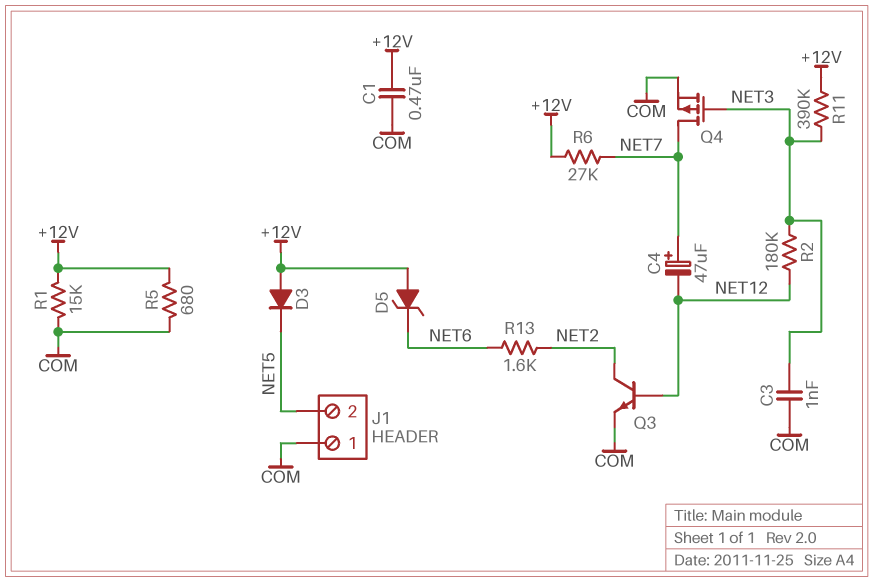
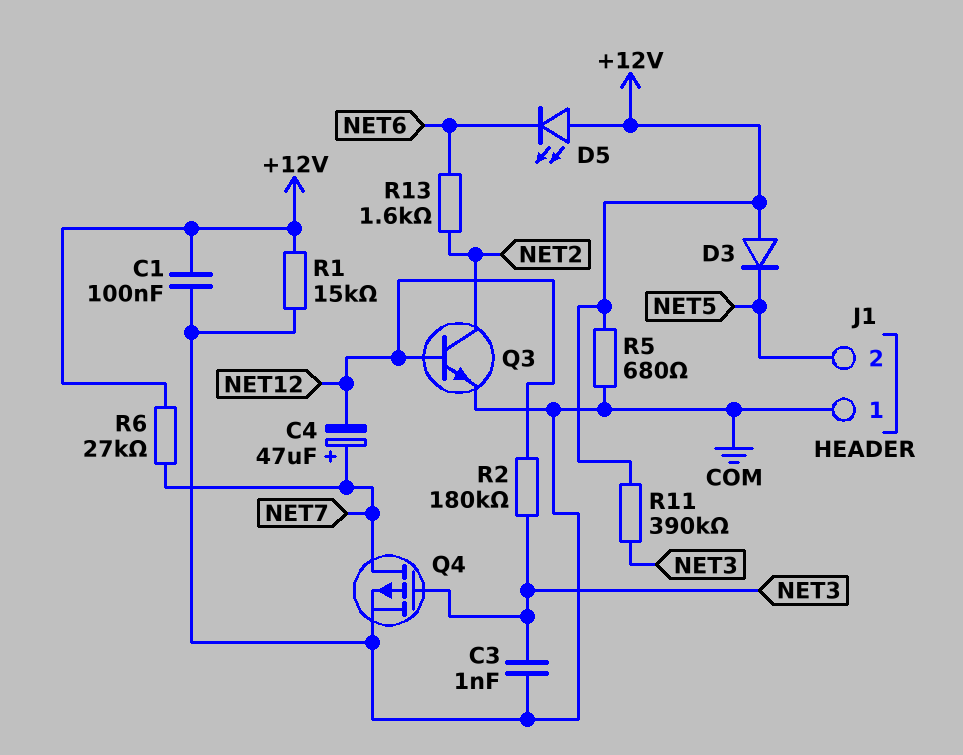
C1: 470nF (+12V, COM) -> 100nF (+12V, COM)
D5: zener (A +12V, K NET6) -> LED (A +12V, K NET6)

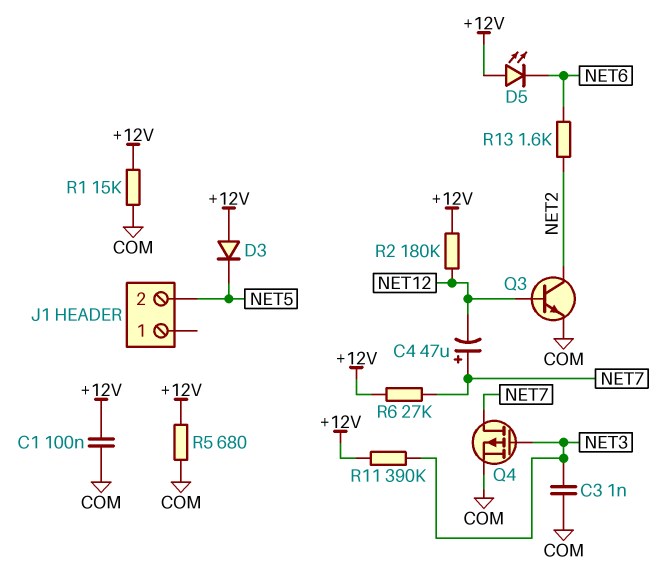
J1 pin 1: COM -> none
R2: 180k (NET3, NET12) -> 180k (+12V, NET12)

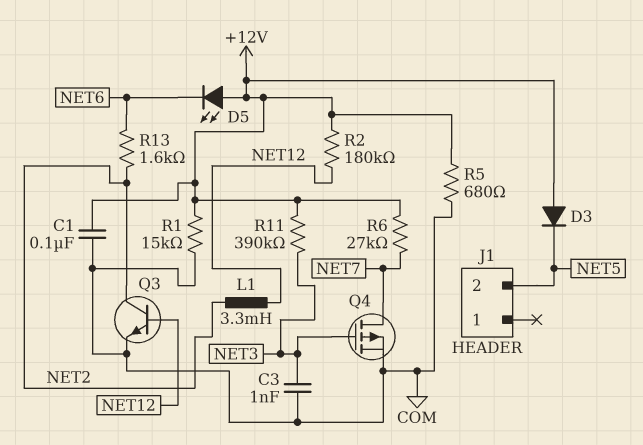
C4: 47uF (plus NET7, minus NET12) -> none
L1: none -> 3.3mH (NET2, NET12)

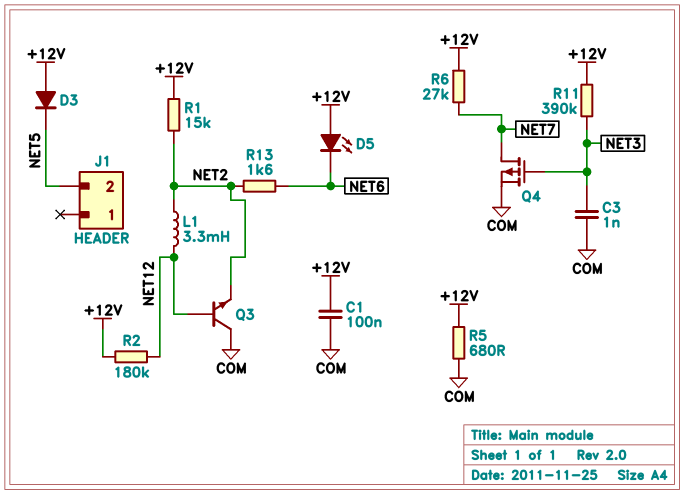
Q3: NPN (B NET12, C NET2, E COM) -> NPN (B NET12, C COM, E NET2)
R1: 15k (+12V, COM) -> 15k (+12V, NET2)

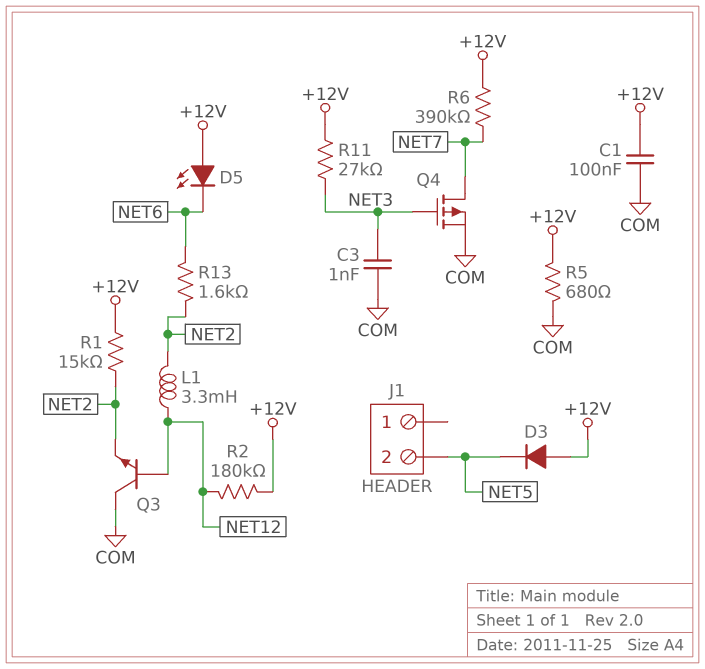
R6: 27k (+12V, NET7) -> 390k (+12V, NET7)
R11: 390k (+12V, NET3) -> 27k (+12V, NET3)

